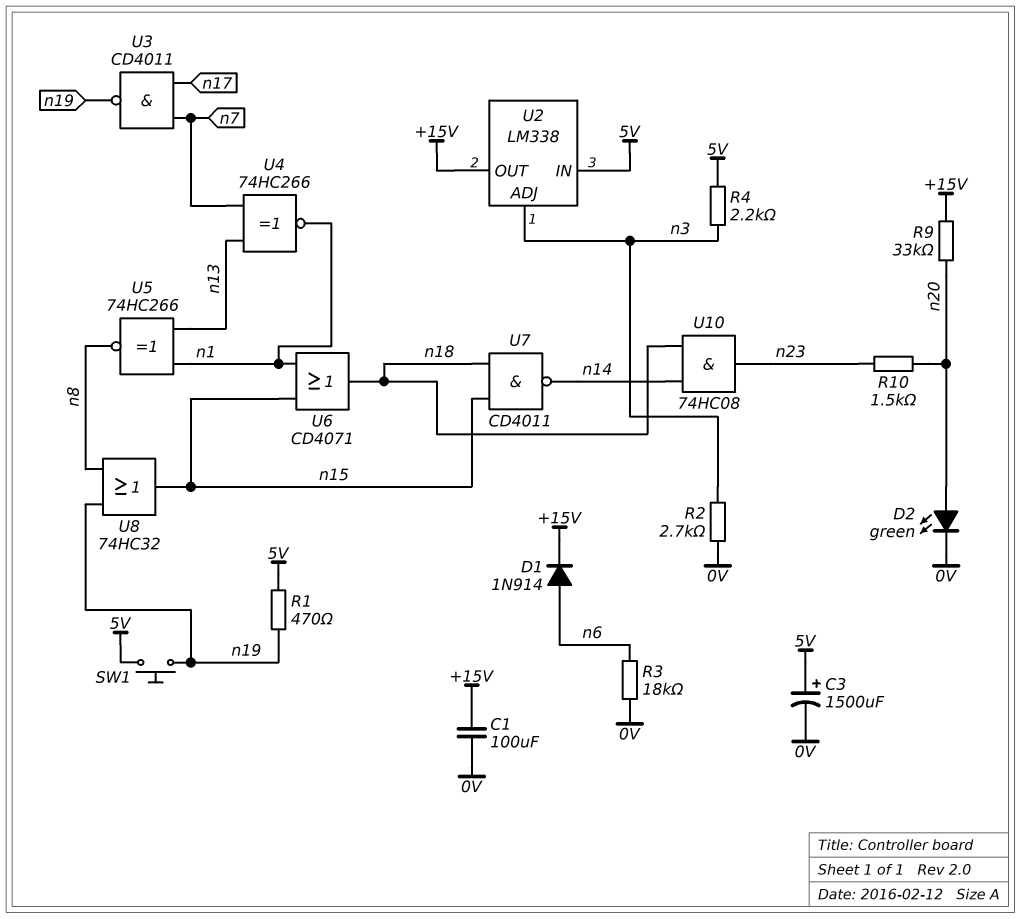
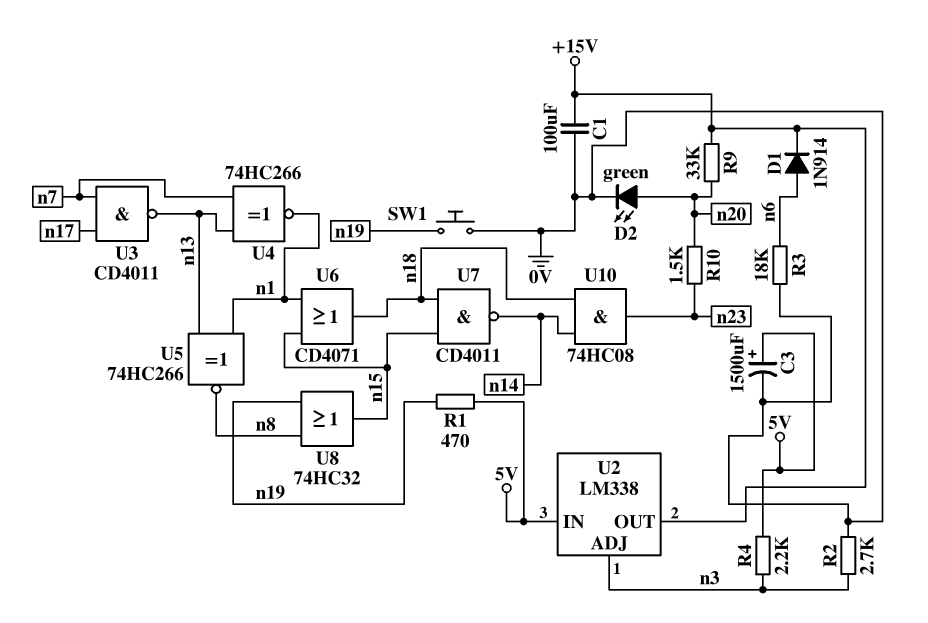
SW1: button (5V, n19) -> button (0V, n19)
U3: NAND CD4011 (in n7, in n17, out n19) -> NAND CD4011 (in n7, in n17, out n13)

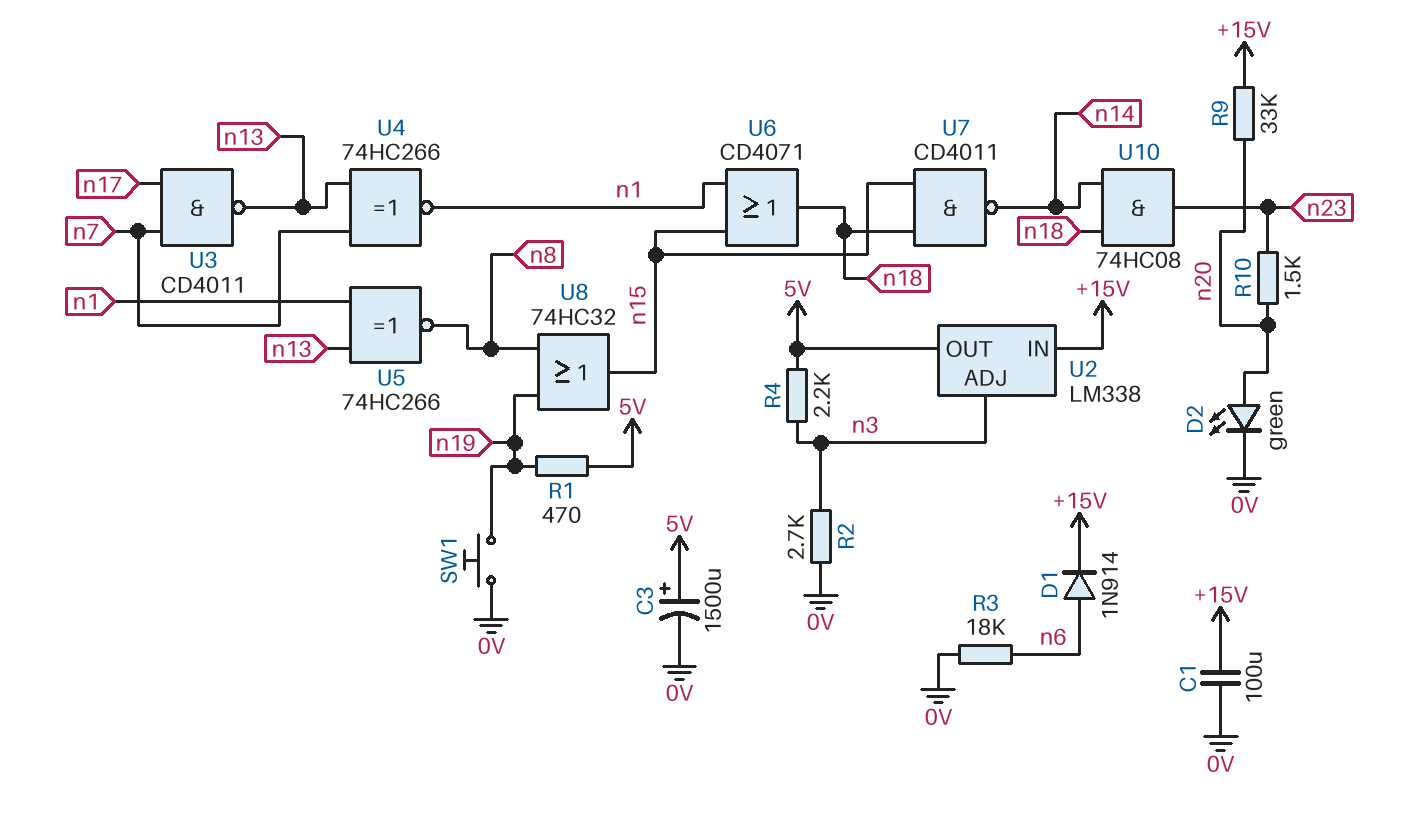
U2 pin IN: 5V -> +15V
U2 pin OUT: +15V -> 5V

